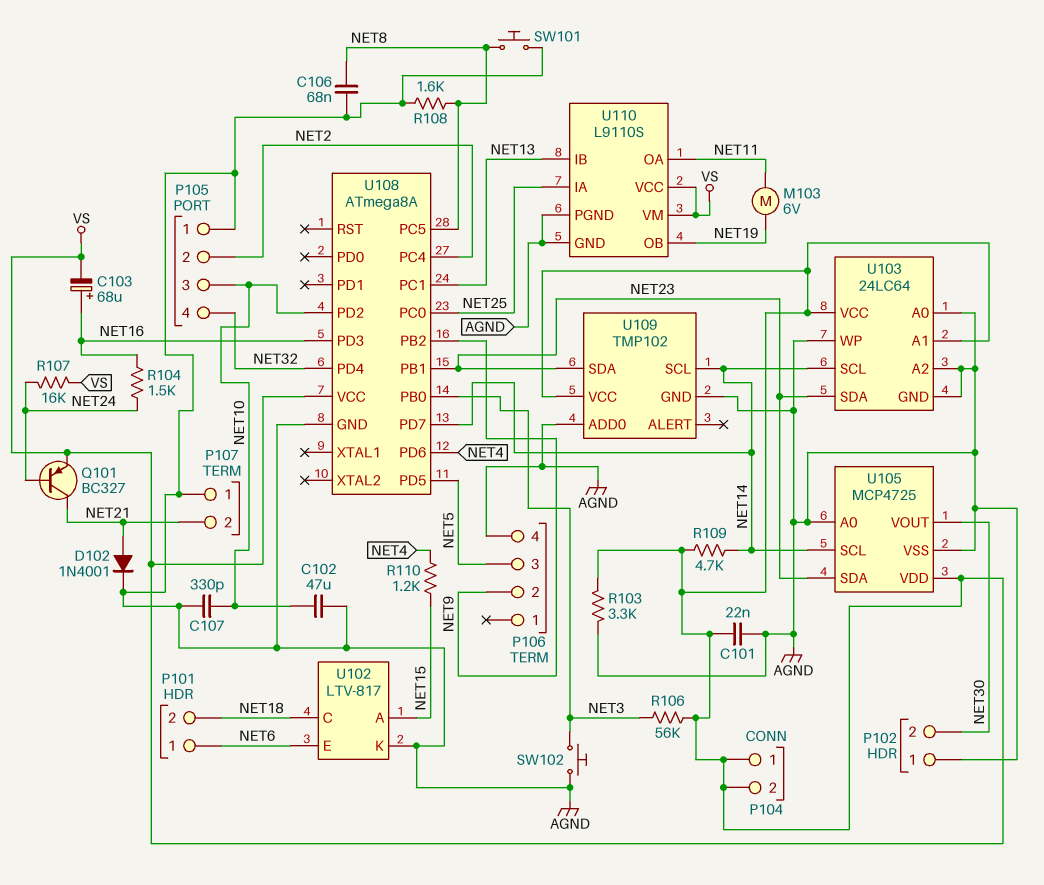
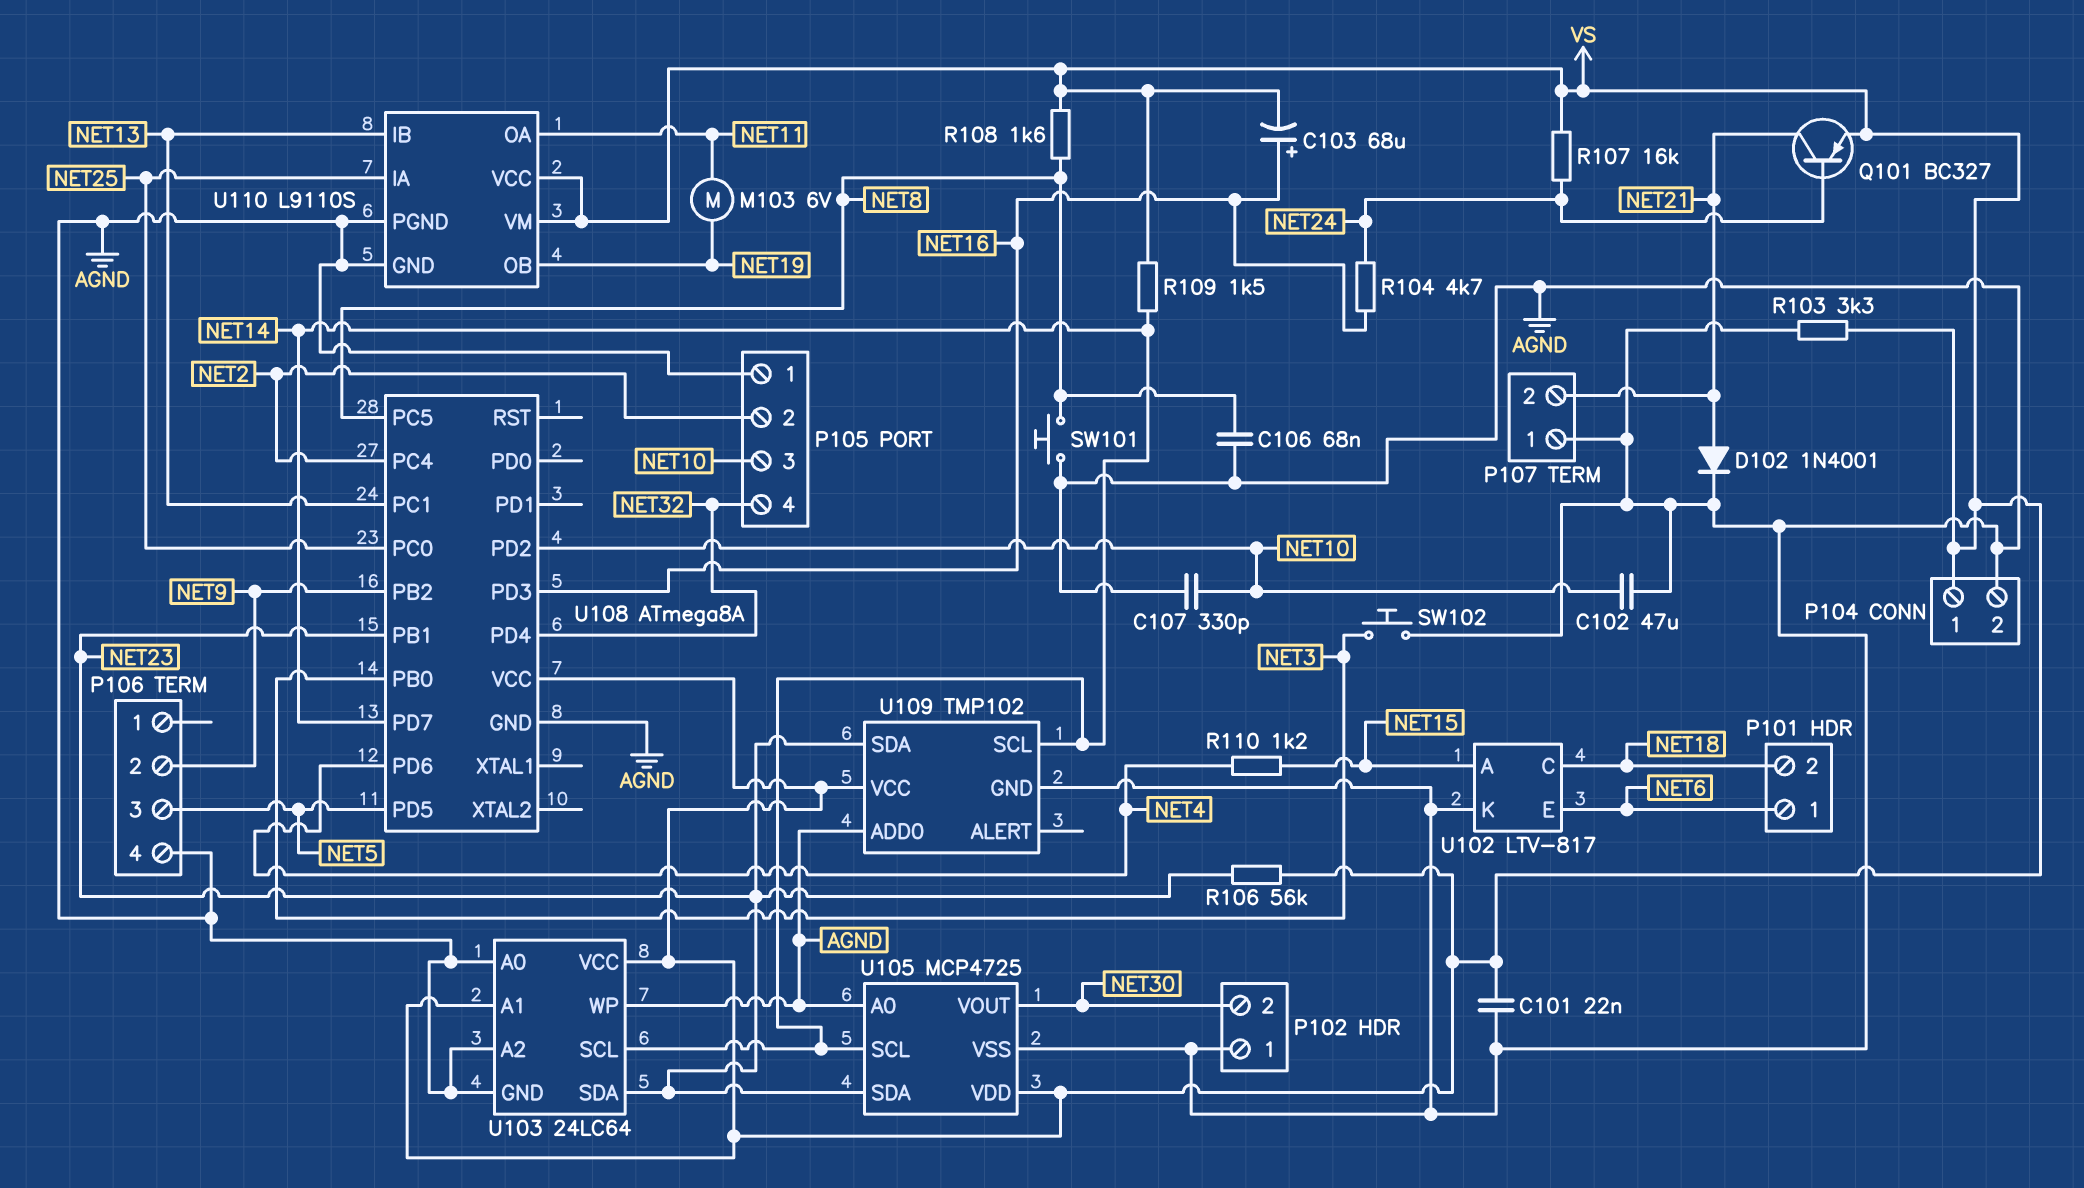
P104 pin 2: VS -> AGND
R104: 1.5k (NET16, NET24) -> 4.7k (NET16, NET24)
R106: 56k (NET3, VS) -> 56k (NET23, VS)
R108: 1.6k (AGND, NET8) -> 1.6k (NET8, VS)
R109: 4.7k (NET14, VS) -> 1.5k (NET14, VS)

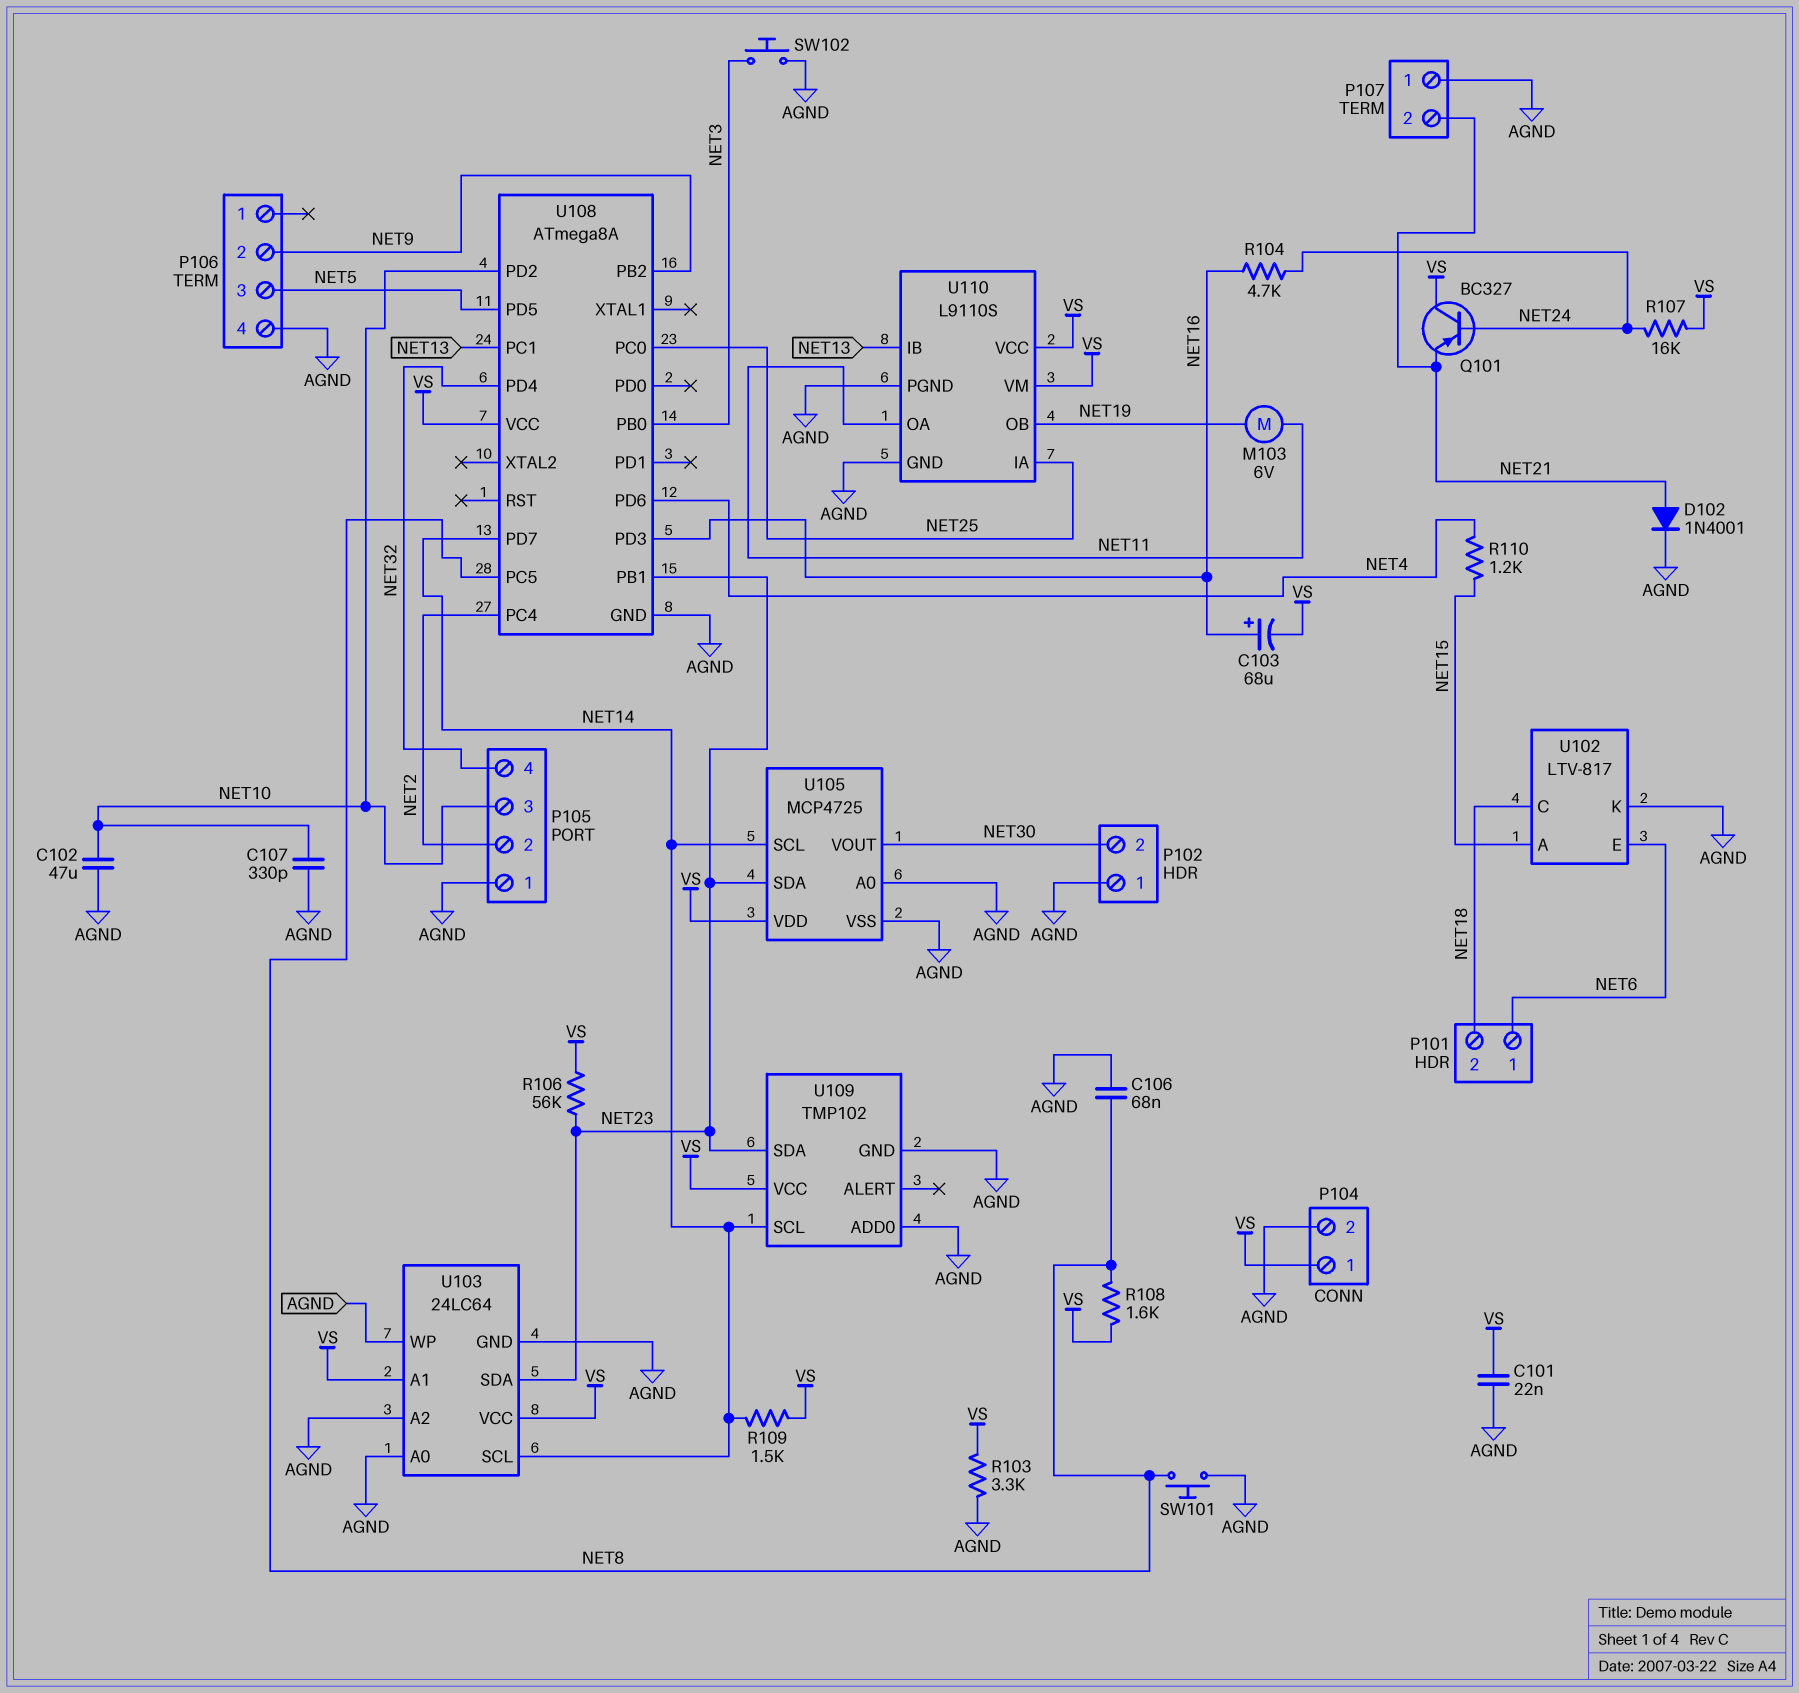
Q101: PNP BC327 (B NET24, C NET21, E VS) -> PNP BC327 (B NET24, C VS, E NET21)

